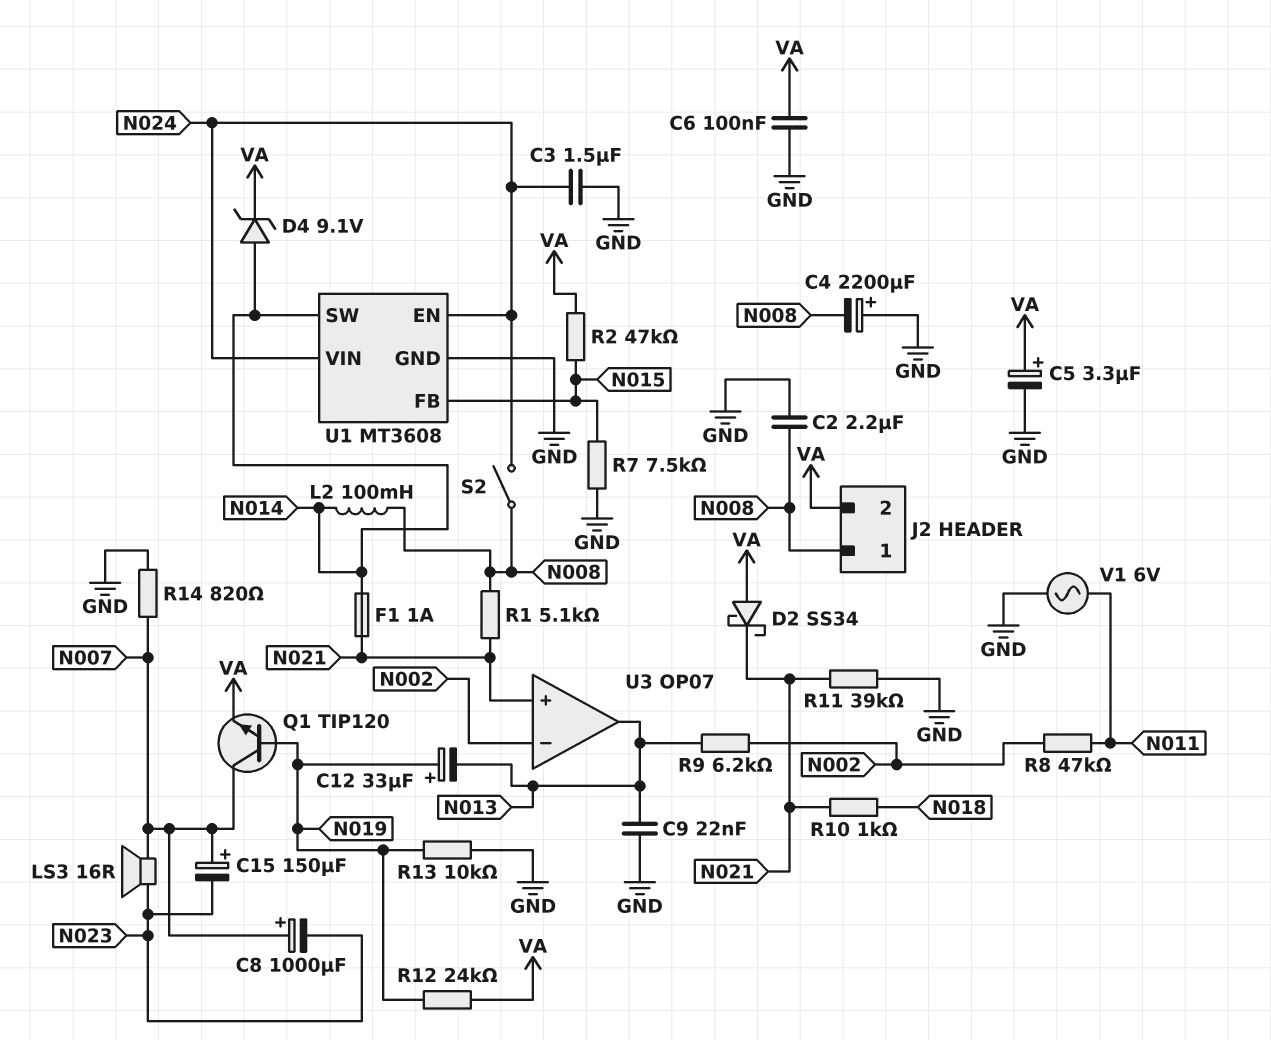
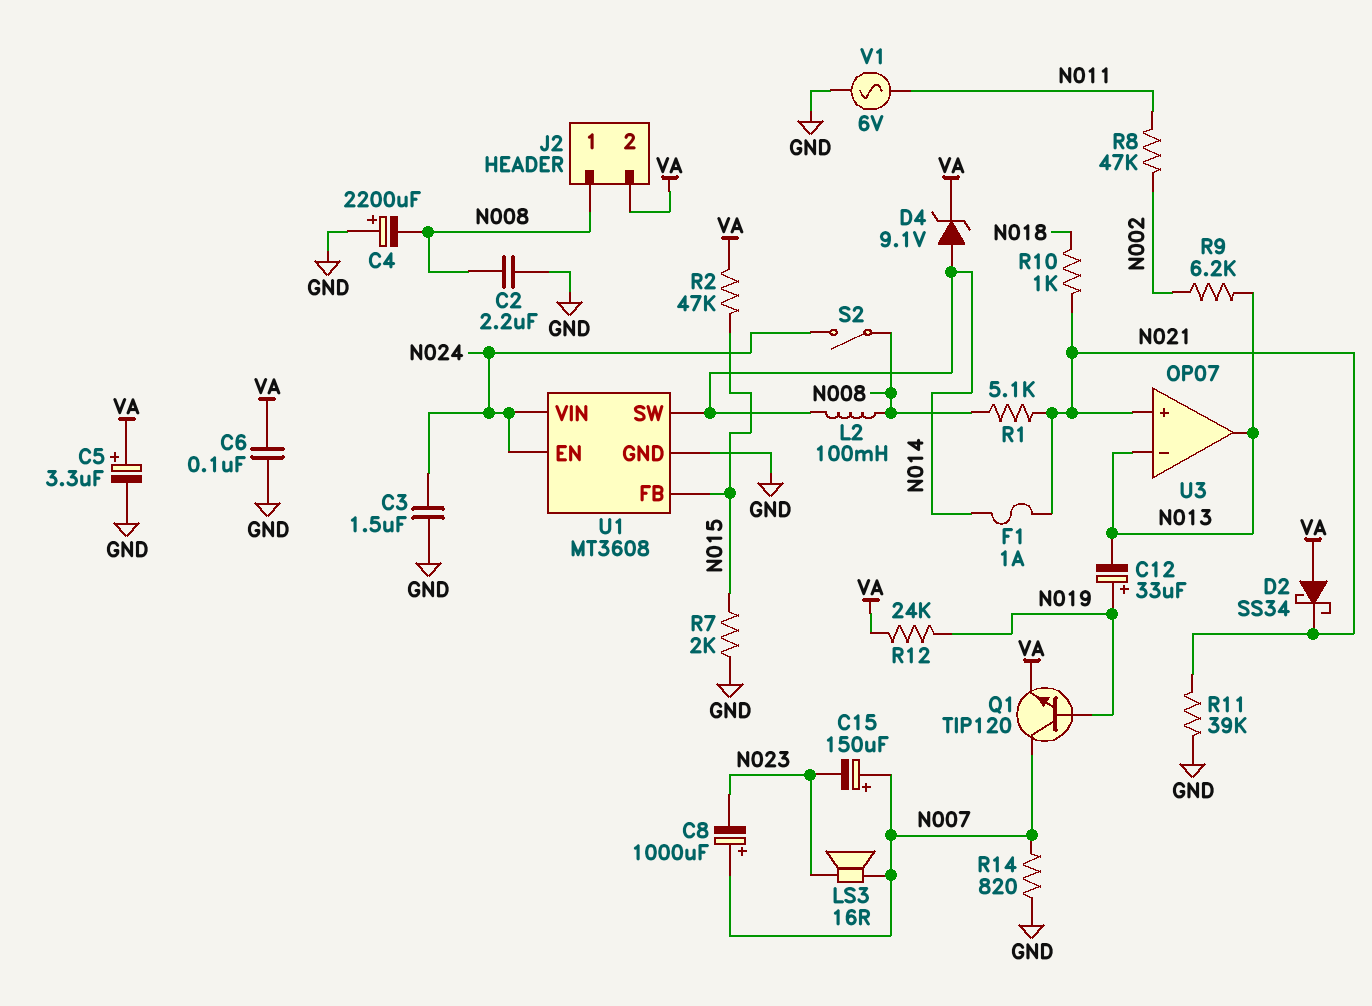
C9: 22nF (GND, N013) -> none
R7: 7.5k (GND, N015) -> 2k (GND, N015)
R13: 10k (GND, N019) -> none
U3 pin in-: N002 -> N013

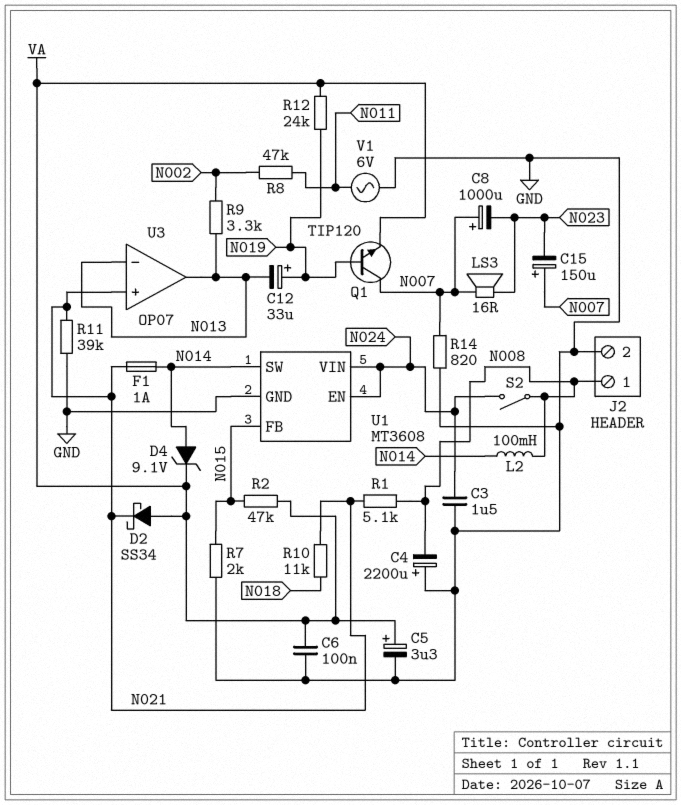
C2: 2.2uF (GND, N008) -> none
J2 pin 2: VA -> GND
R9: 6.2k (N002, N013) -> 3.3k (N002, N013)
R10: 1k (N018, N021) -> 11k (N018, N021)

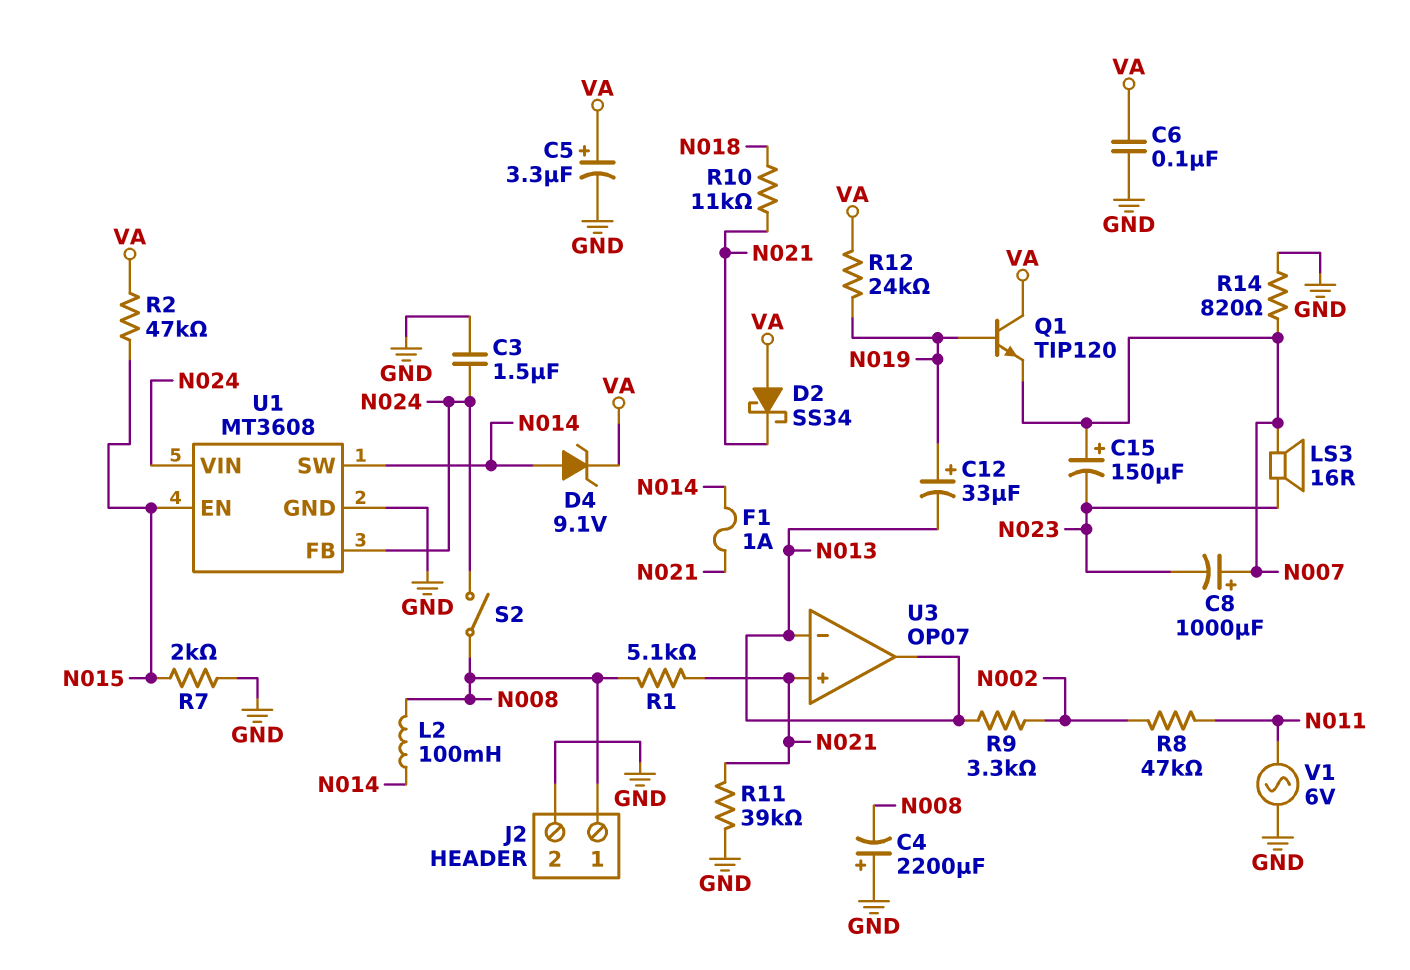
Q1: NPN TIP120 (B N019, C N007, E VA) -> NPN TIP120 (B N019, C VA, E N007)
U1 pin EN: N024 -> N015
U1 pin FB: N015 -> N024

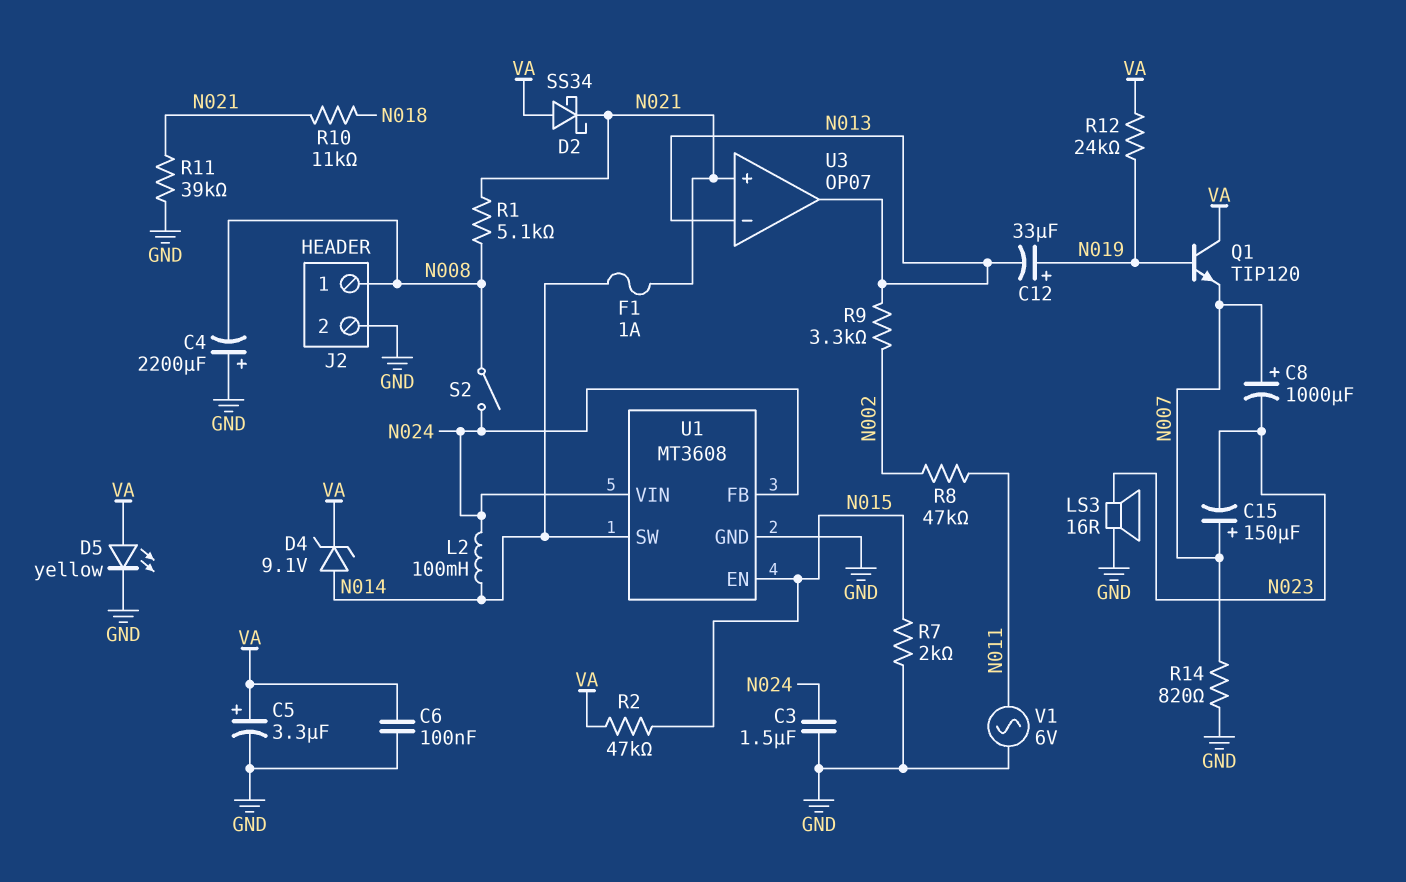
D5: none -> LED yellow (A VA, K GND)
L2: 100mH (N008, N014) -> 100mH (N014, N024)
LS3: speaker 16R (N007, N023) -> speaker 16R (GND, N023)

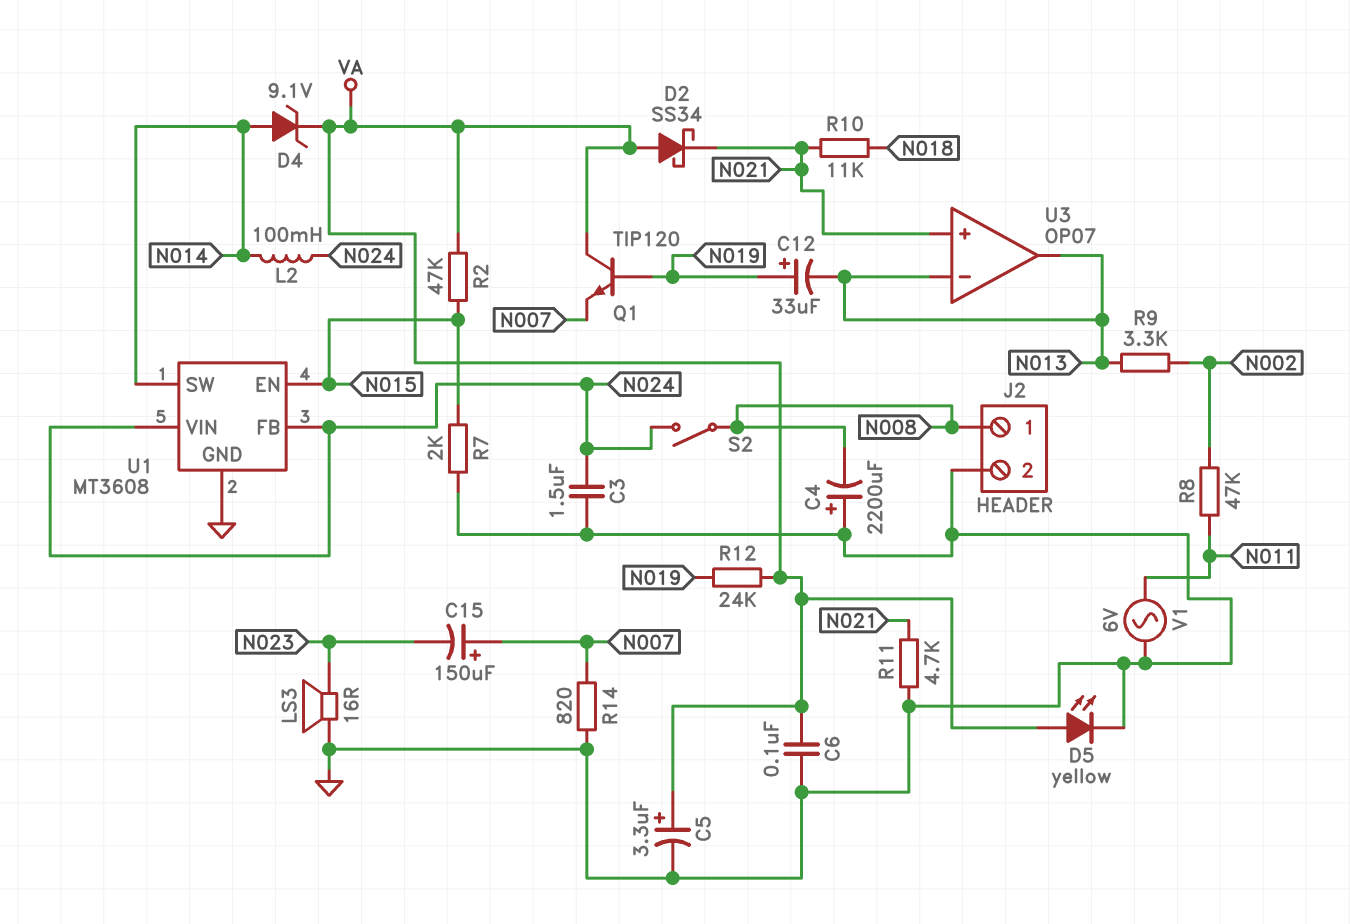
C8: 1000uF (plus N007, minus N023) -> none
F1: 1A (N014, N021) -> none
R1: 5.1k (N008, N021) -> none
R11: 39k (GND, N021) -> 4.7k (GND, N021)

